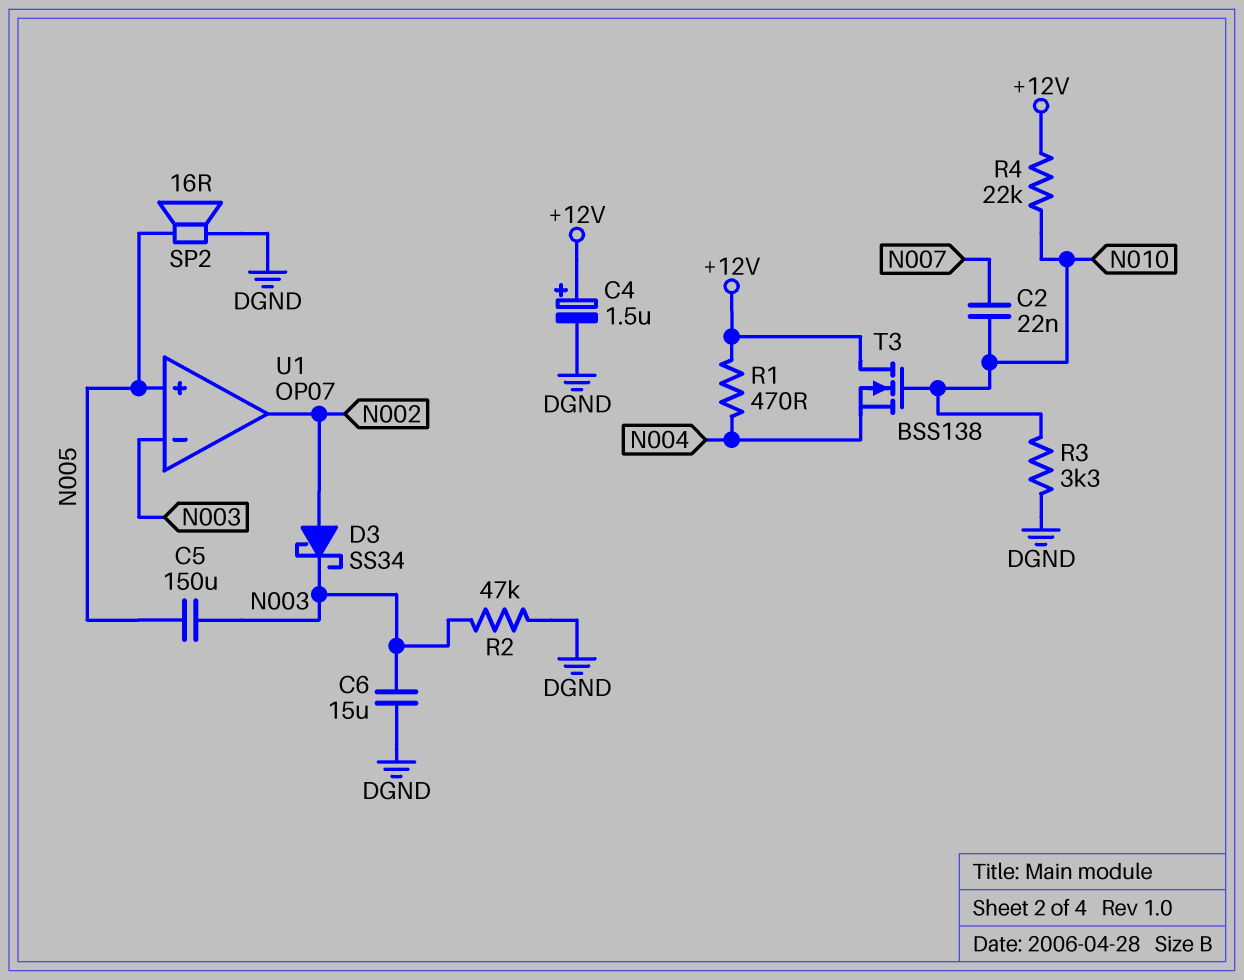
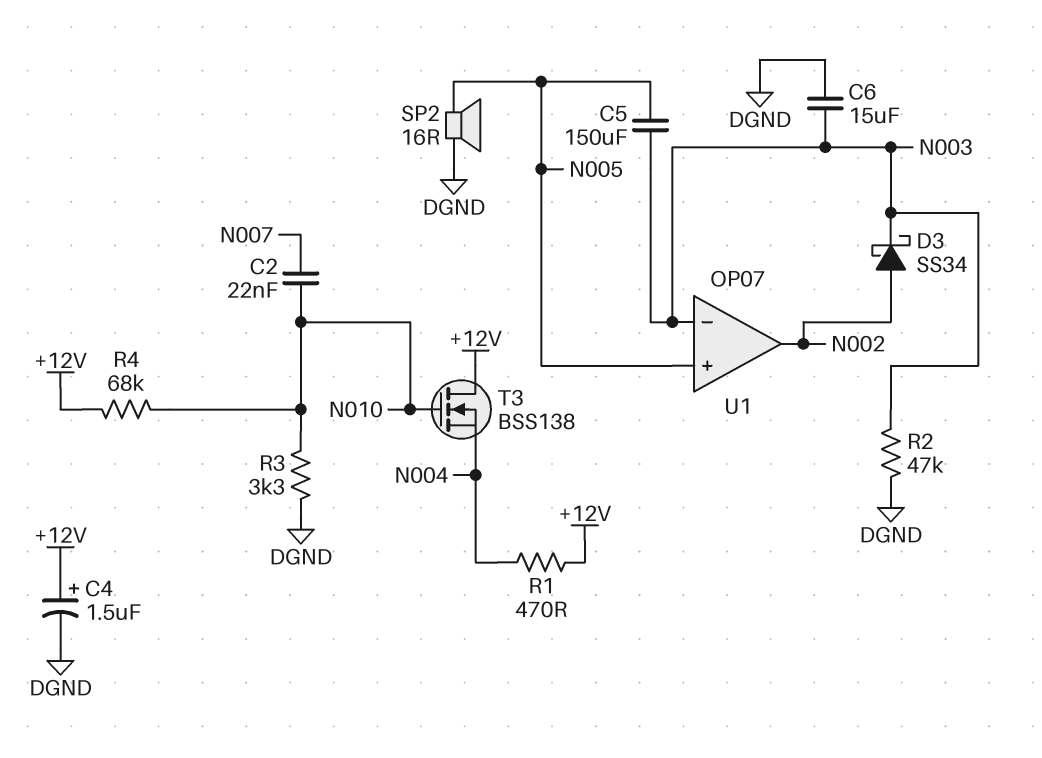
R4: 22k (+12V, N010) -> 68k (+12V, N010)

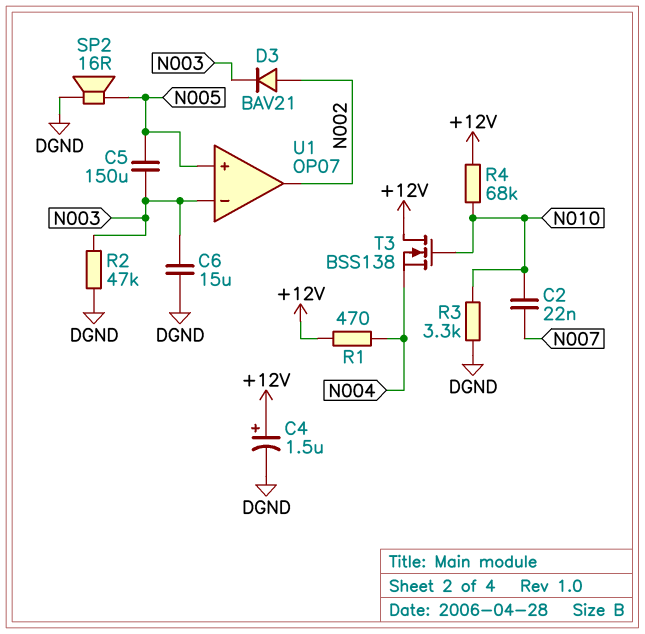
D3: schottky SS34 (A N002, K N003) -> diode BAV21 (A N002, K N003)

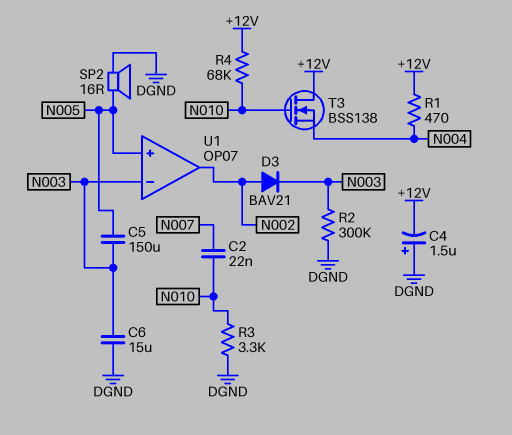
C4: 1.5uF (plus +12V, minus DGND) -> 1.5uF (plus DGND, minus +12V)
R2: 47k (DGND, N003) -> 300k (DGND, N003)

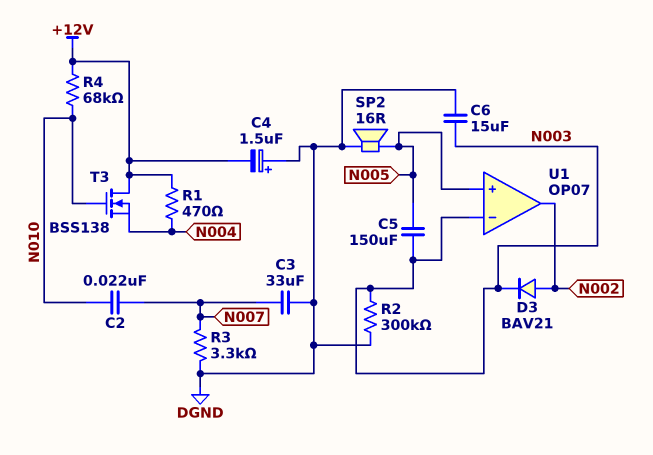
C3: none -> 33uF (DGND, N007)
R3: 3.3k (DGND, N010) -> 3.3k (DGND, N007)

